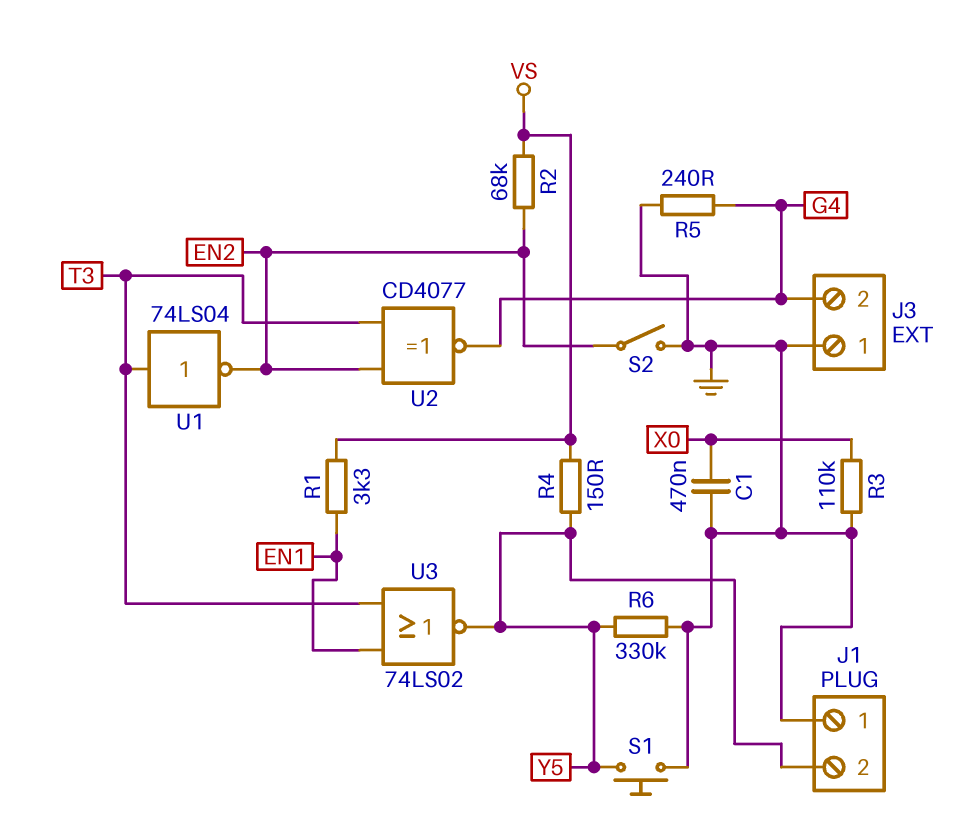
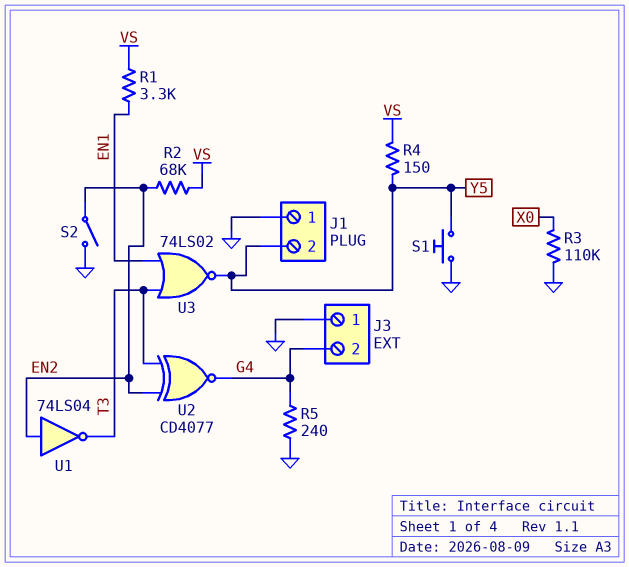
C1: 470nF (GND, X0) -> none
R6: 330k (GND, Y5) -> none
U1: NOT 74LS04 (in T3, out EN2) -> NOT 74LS04 (in EN2, out T3)

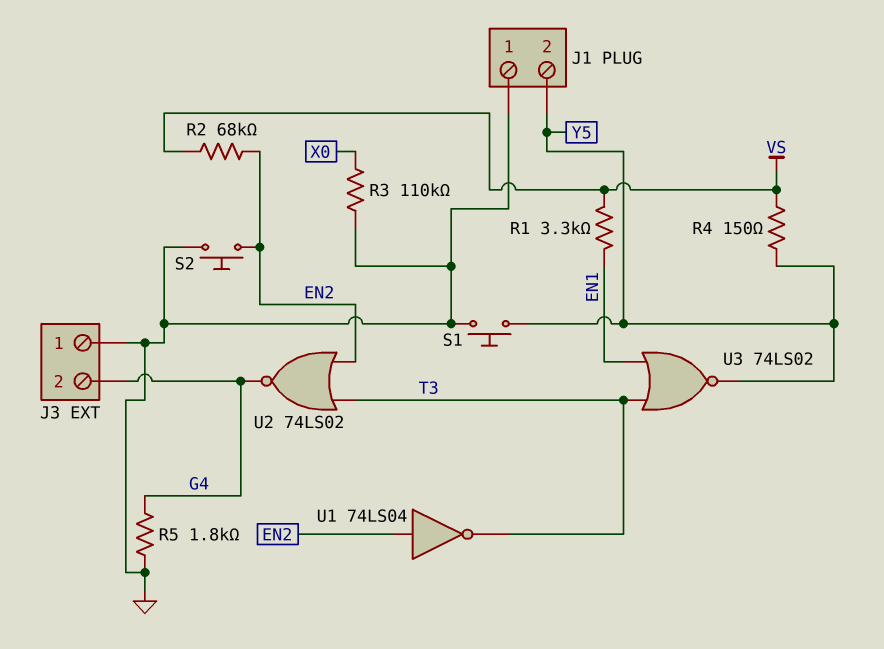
R5: 240 (G4, GND) -> 1.8k (G4, GND)
S2: switch (EN2, GND) -> button (EN2, GND)
U2: XNOR CD4077 (in EN2, in T3, out G4) -> NOR 74LS02 (in EN2, in T3, out G4)

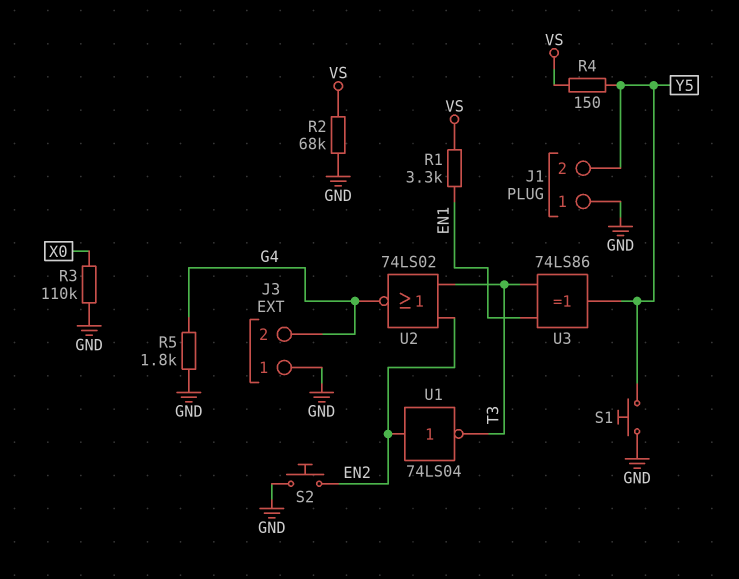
R2: 68k (EN2, VS) -> 68k (GND, VS)
U3: NOR 74LS02 (in EN1, in T3, out Y5) -> XOR 74LS86 (in EN1, in T3, out Y5)

